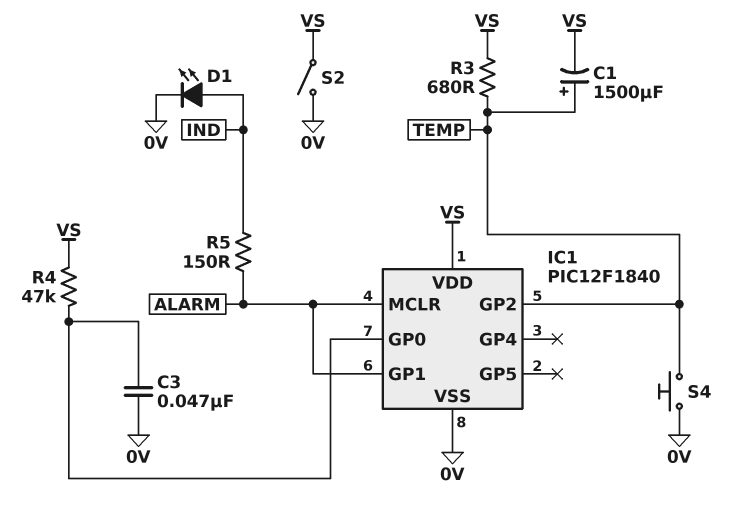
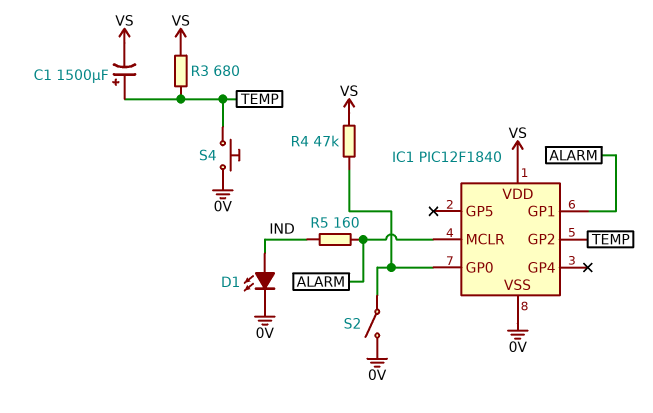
C3: 47nF (0V, IC1/GP0) -> none
R5: 150 (ALARM, IND) -> 160 (ALARM, IND)
S2: switch (0V, VS) -> switch (0V, IC1/GP0)

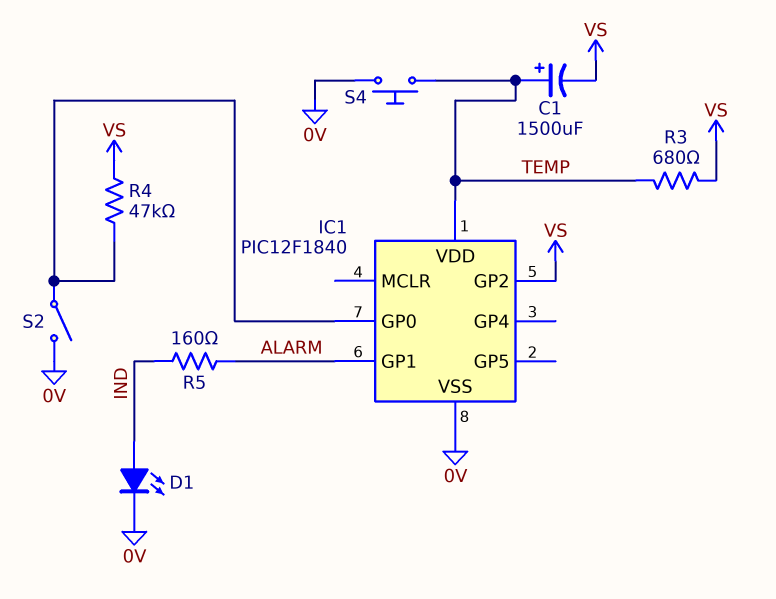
IC1 pin GP2: TEMP -> VS
IC1 pin MCLR: ALARM -> none
IC1 pin VDD: VS -> TEMP

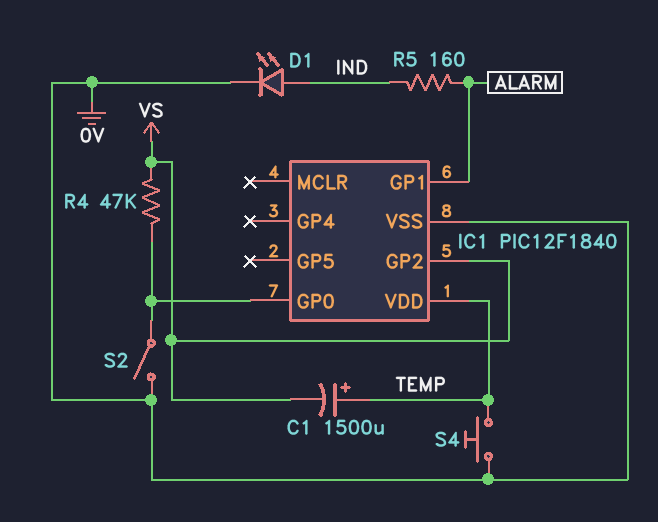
R3: 680 (TEMP, VS) -> none

